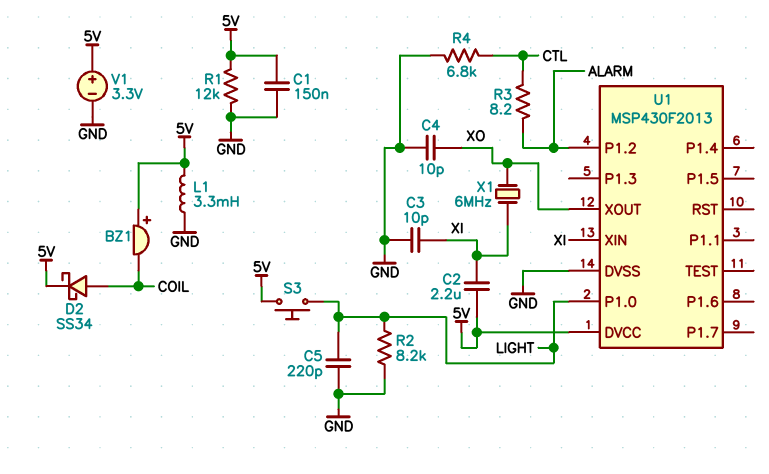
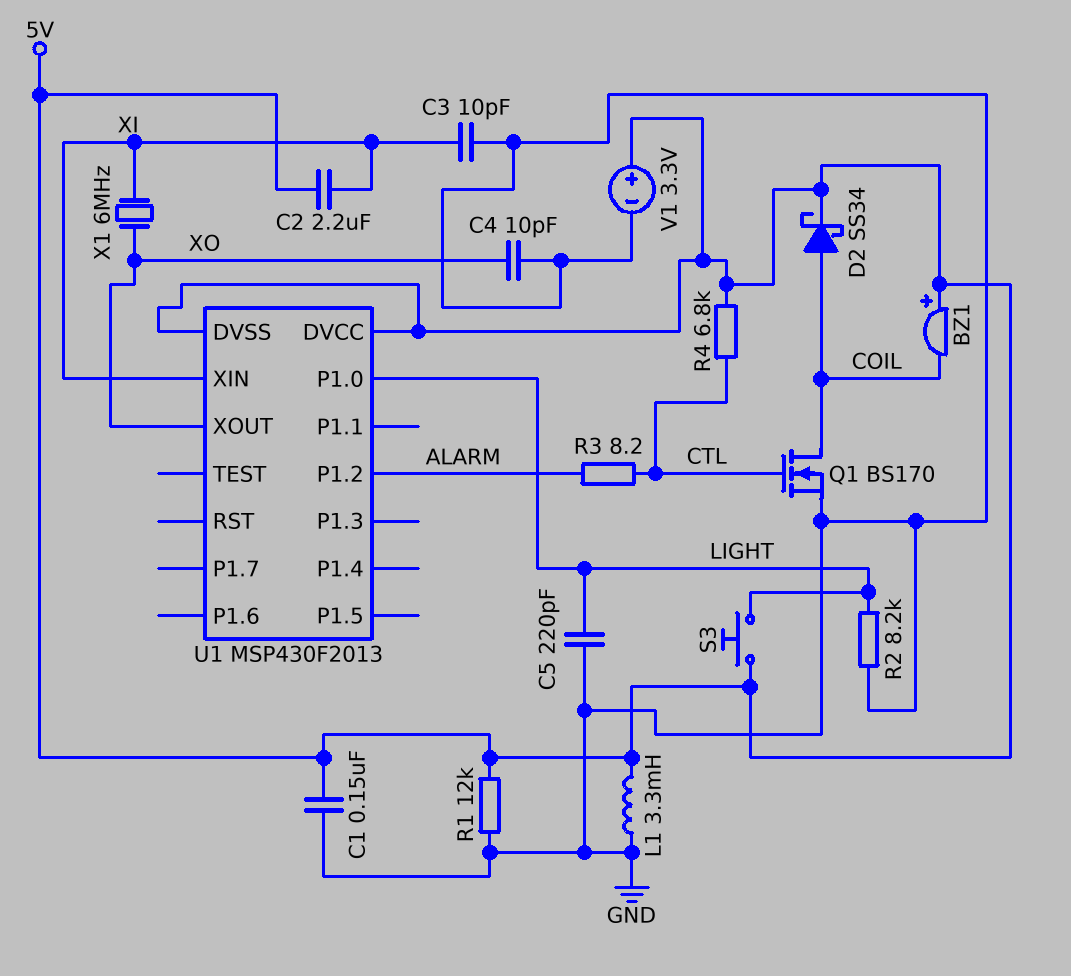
Q1: none -> NMOS BS170 (G CTL, D COIL, S GND)
R4: 6.8k (CTL, GND) -> 6.8k (5V, CTL)
U1 pin DVSS: GND -> 5V

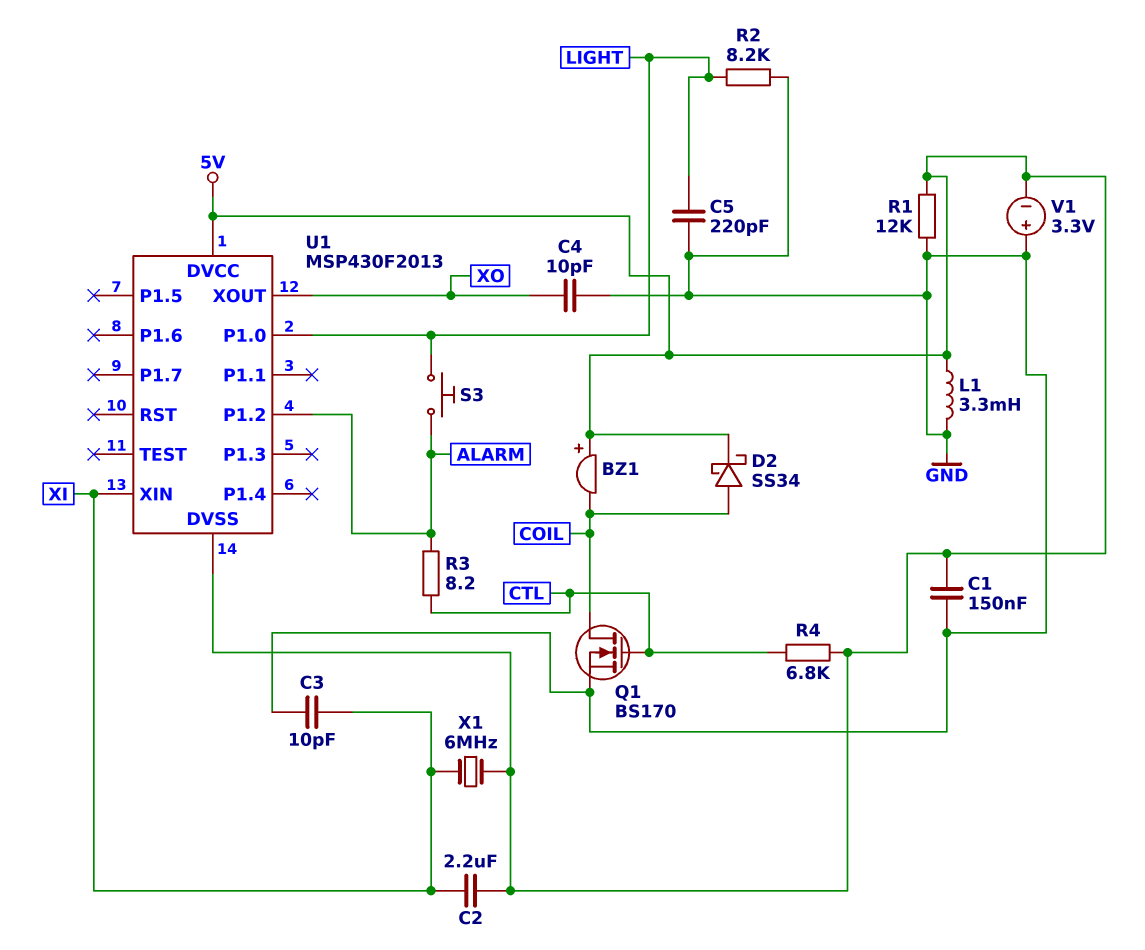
S3: button (5V, LIGHT) -> button (ALARM, LIGHT)
V1: 3.3V (plus 5V, minus GND) -> 3.3V (plus GND, minus 5V)
X1: 6MHz (XI, XO) -> 6MHz (5V, XI)

